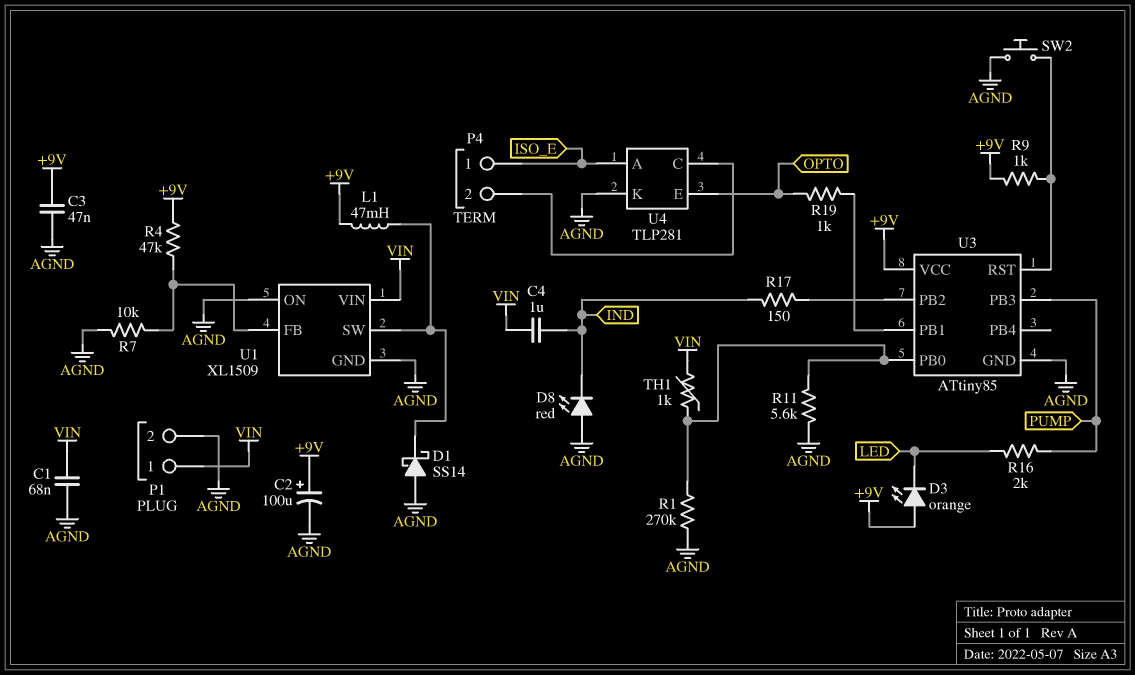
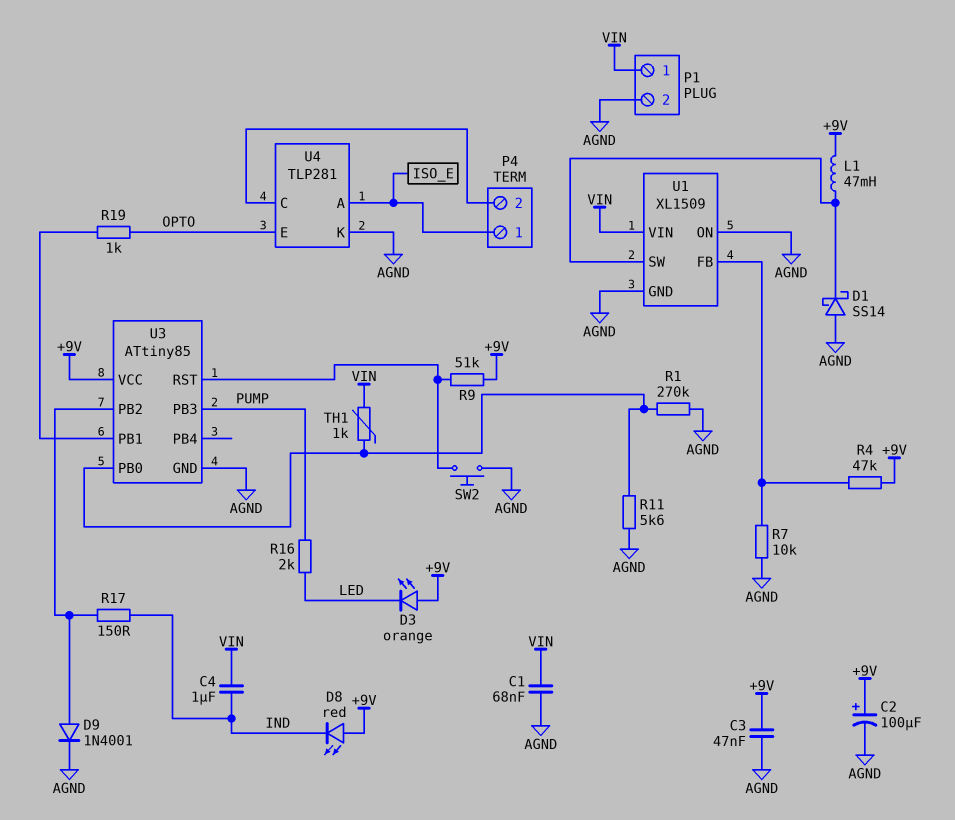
D8: LED red (A AGND, K IND) -> LED red (A +9V, K IND)
D9: none -> diode 1N4001 (A U3/PB2, K AGND)
R9: 1k (+9V, U3/RST) -> 51k (+9V, U3/RST)

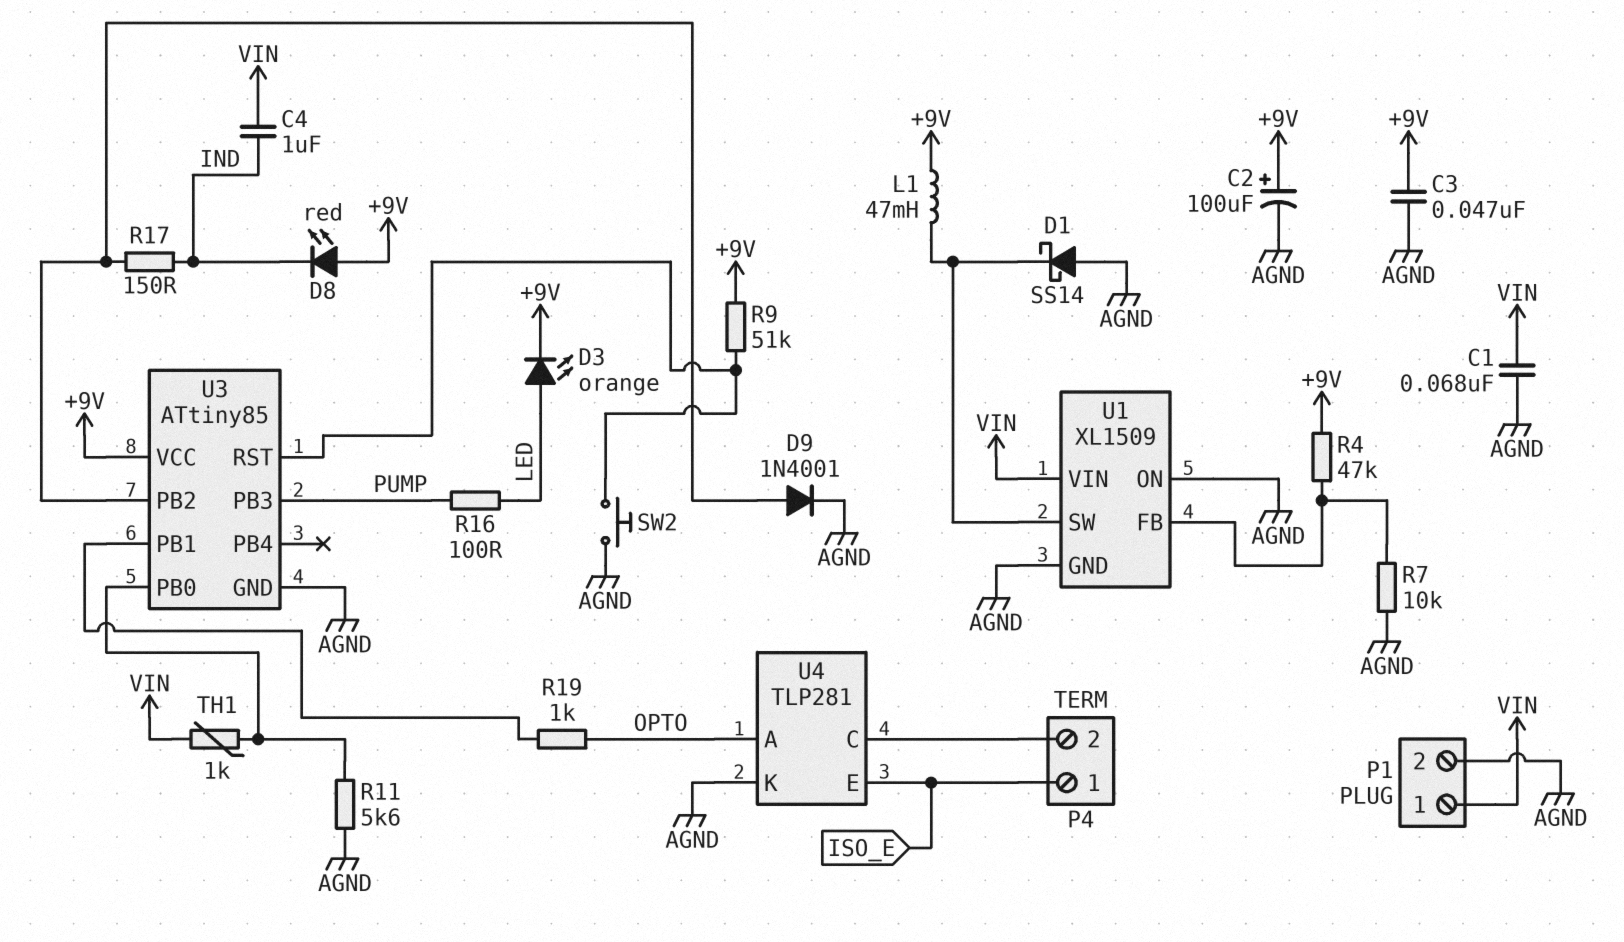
D3: LED orange (A +9V, K LED) -> LED orange (A LED, K +9V)
R1: 270k (AGND, U3/PB0) -> none
R16: 2k (LED, PUMP) -> 100 (LED, PUMP)
U4 pin A: ISO_E -> OPTO
U4 pin E: OPTO -> ISO_E

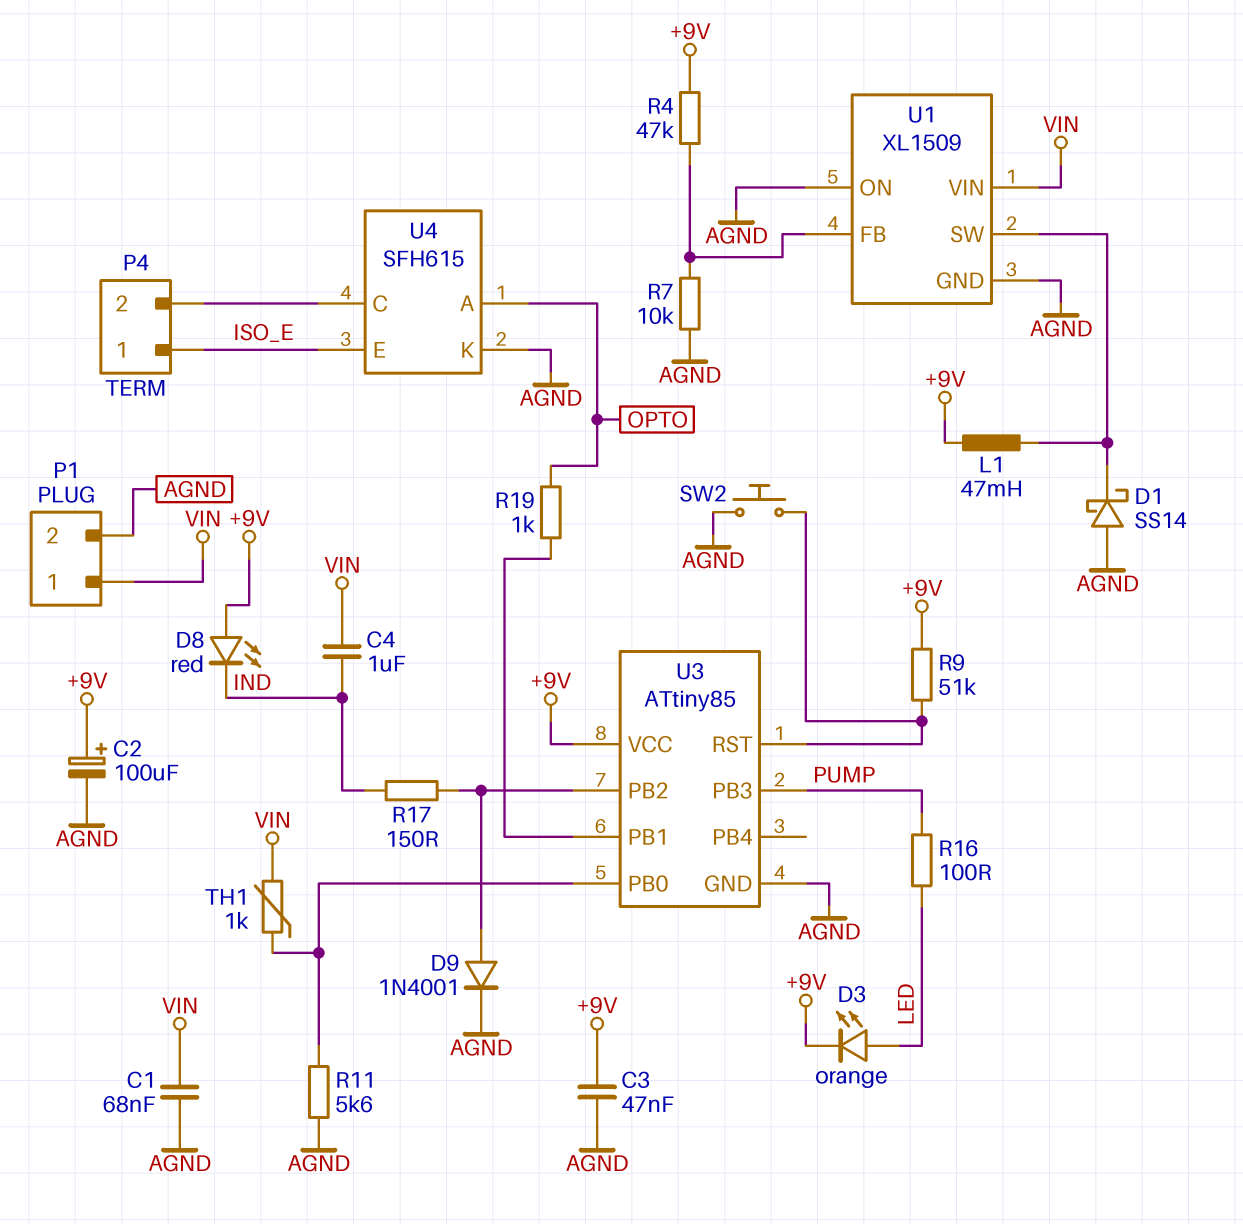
U4: TLP281 -> SFH615

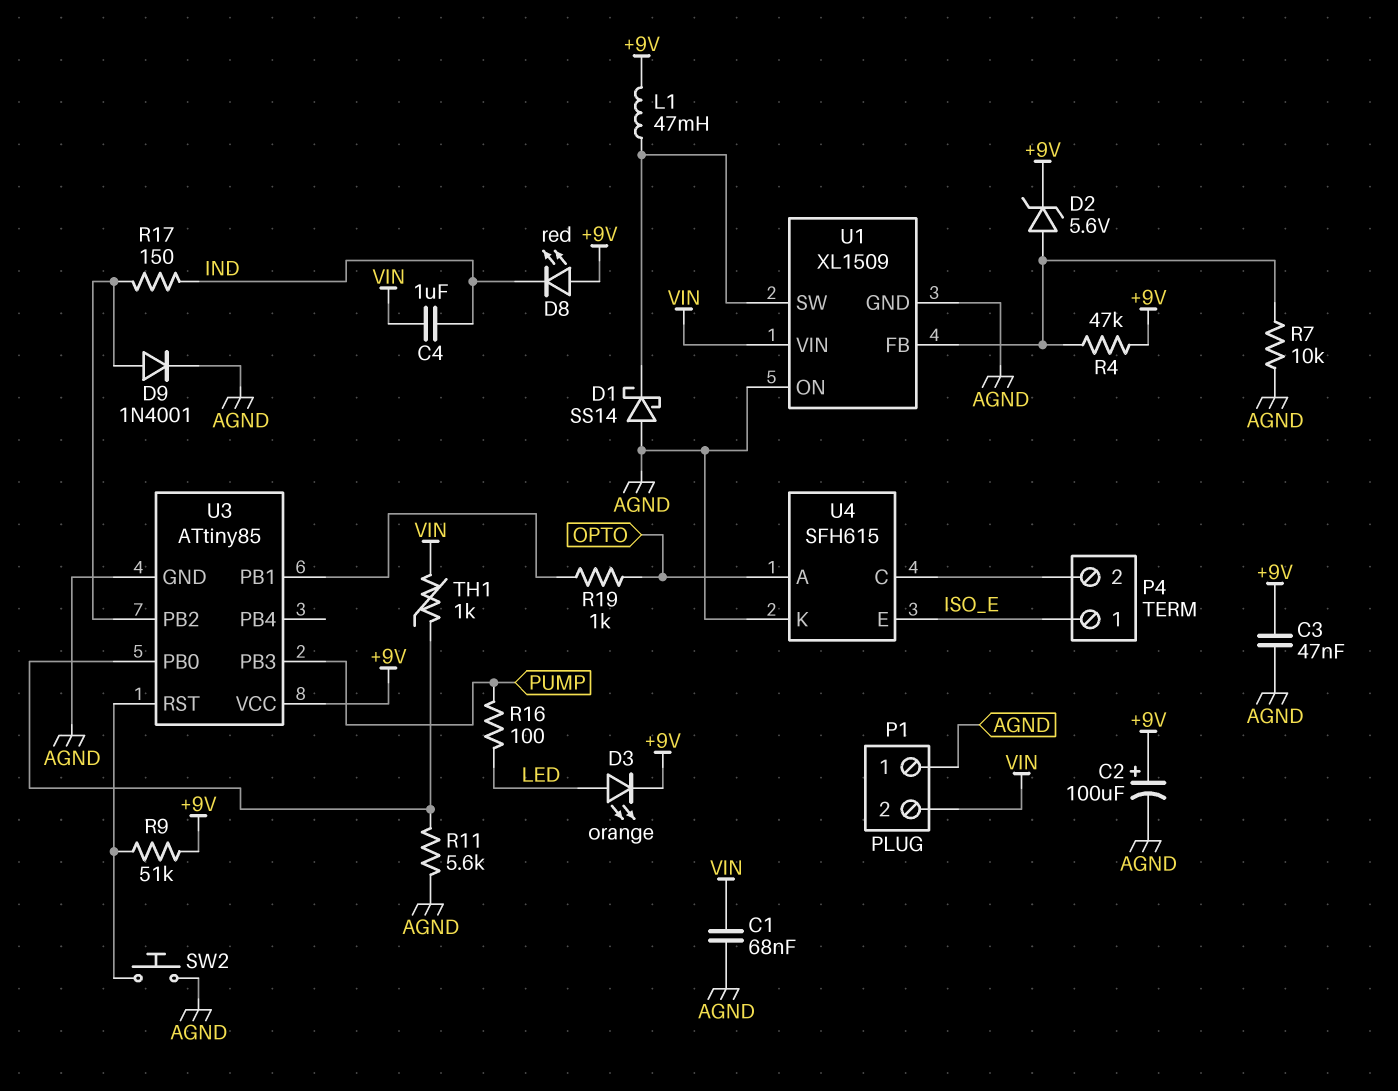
D2: none -> zener 5.6V (A U1/FB, K +9V)
P1 pin 1: VIN -> AGND
P1 pin 2: AGND -> VIN

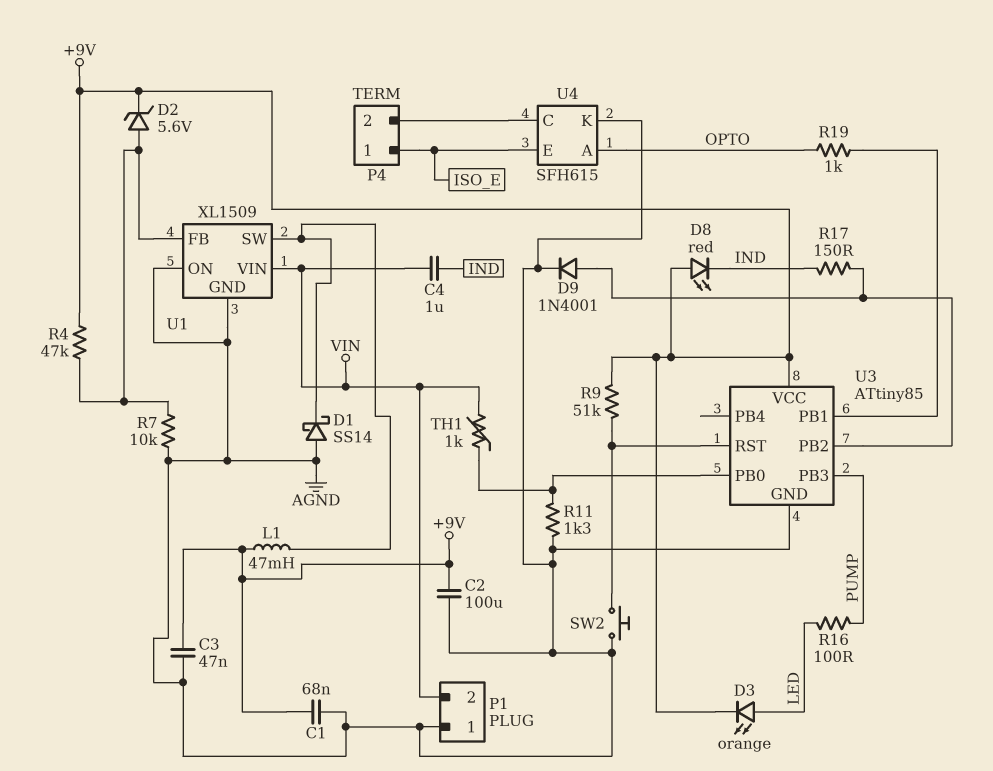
C1: 68nF (AGND, VIN) -> 68nF (+9V, AGND)
C2: 100uF (plus +9V, minus AGND) -> 100uF (+9V, AGND)
R11: 5.6k (AGND, U3/PB0) -> 1.3k (AGND, U3/PB0)

